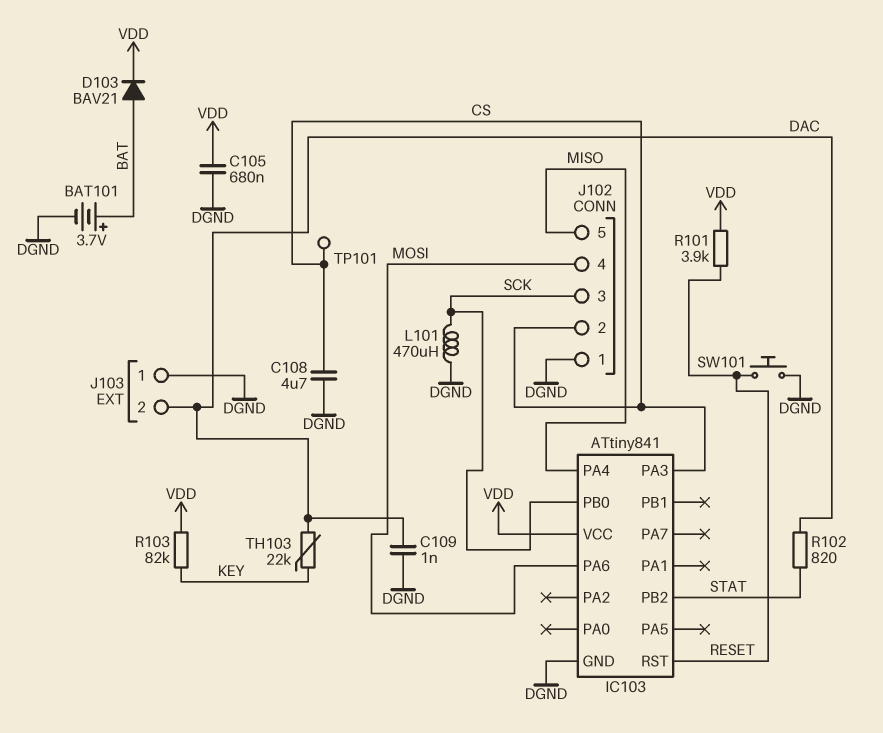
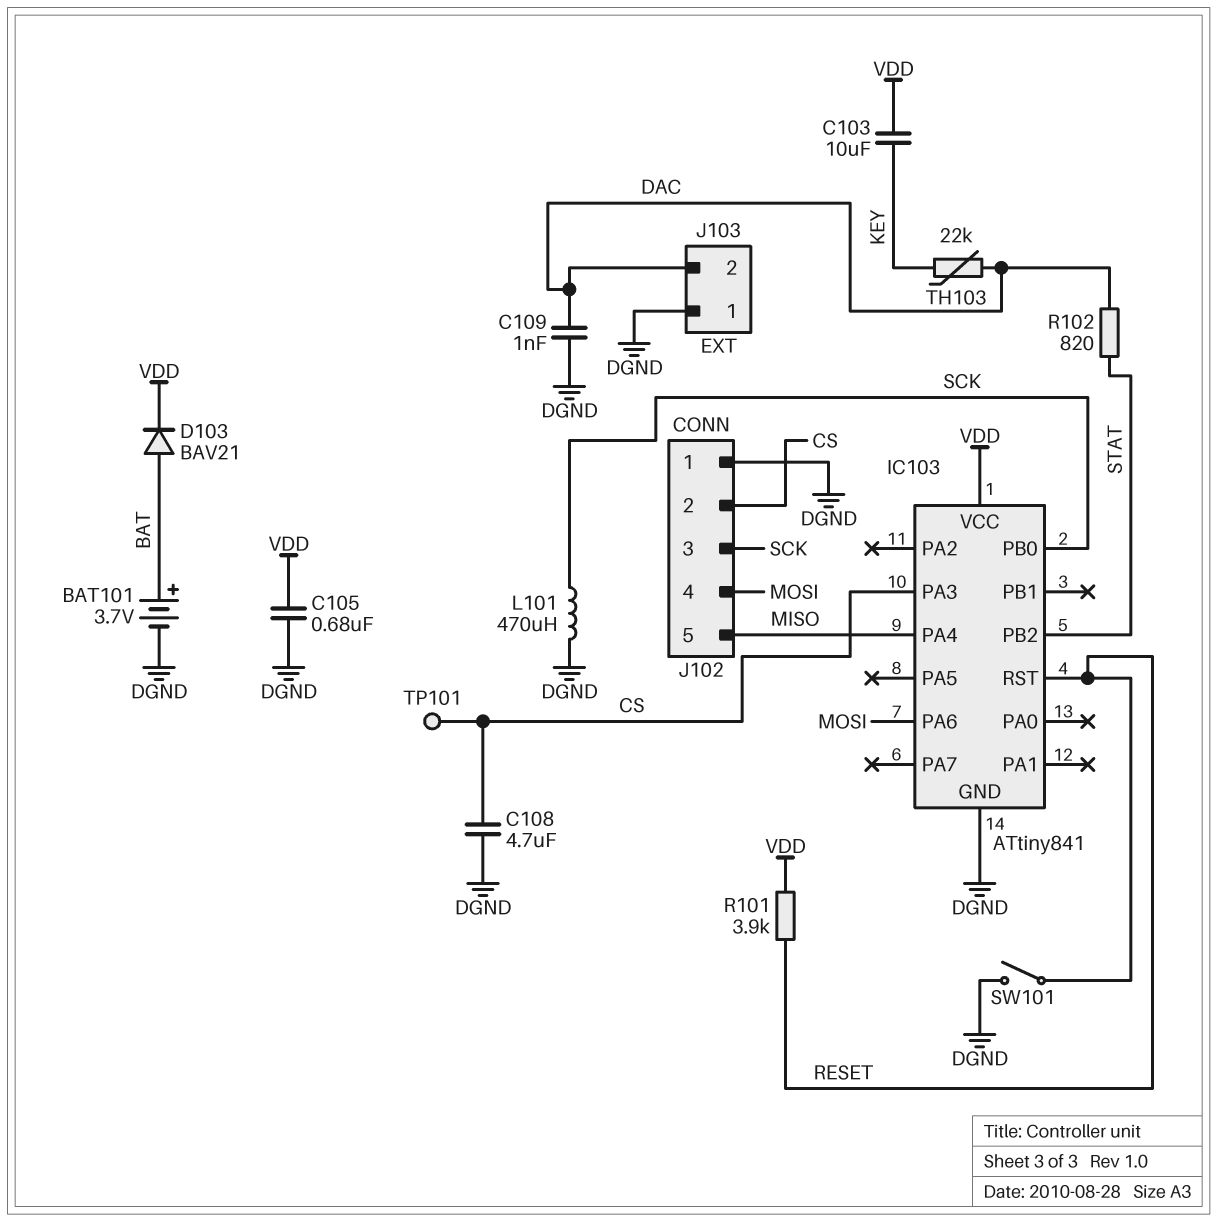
C103: none -> 10uF (KEY, VDD)
R103: 82k (KEY, VDD) -> none
SW101: button (DGND, RESET) -> switch (DGND, RESET)

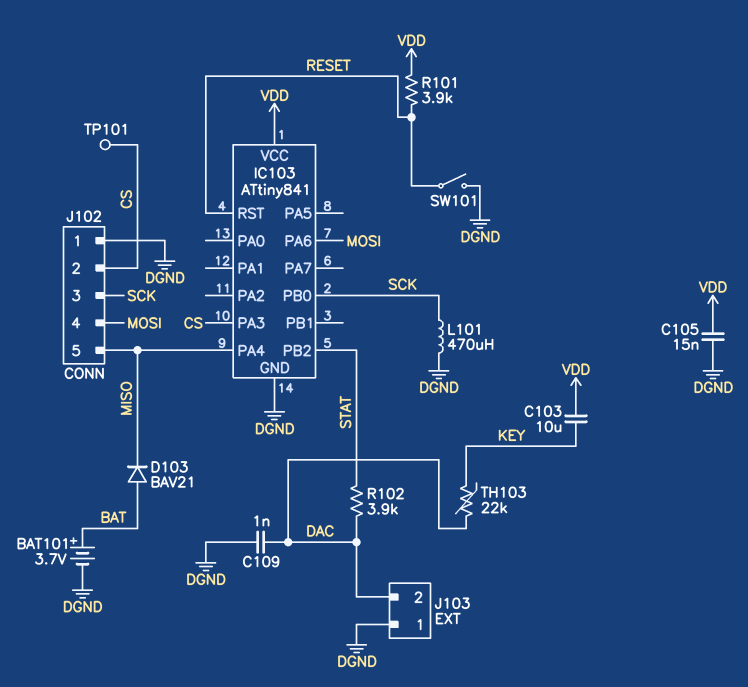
C105: 680nF (DGND, VDD) -> 15nF (DGND, VDD)
C108: 4.7uF (CS, DGND) -> none
D103: diode BAV21 (A BAT, K VDD) -> diode BAV21 (A BAT, K MISO)
R102: 820 (DAC, STAT) -> 3.9k (DAC, STAT)

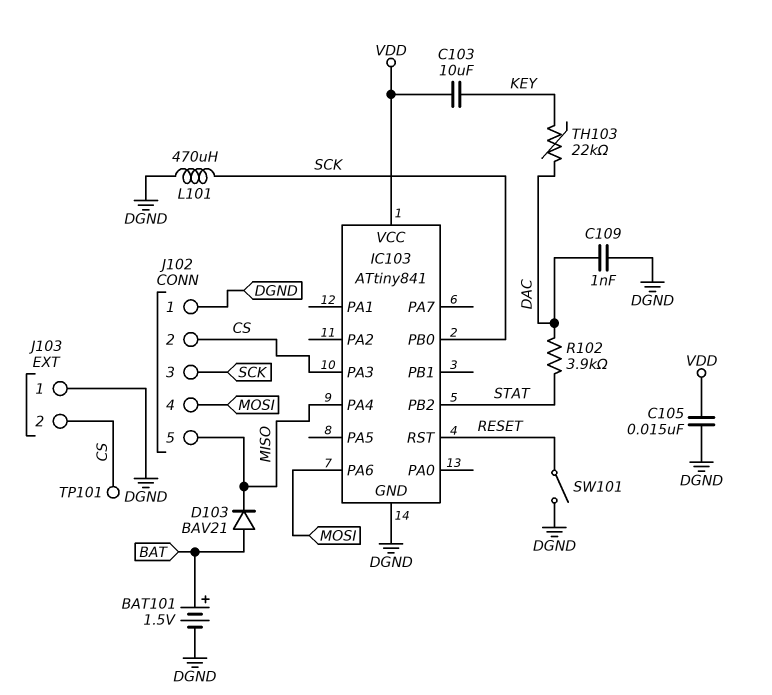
BAT101: 3.7V (plus BAT, minus DGND) -> 1.5V (plus BAT, minus DGND)
J103 pin 2: DAC -> CS
R101: 3.9k (RESET, VDD) -> none

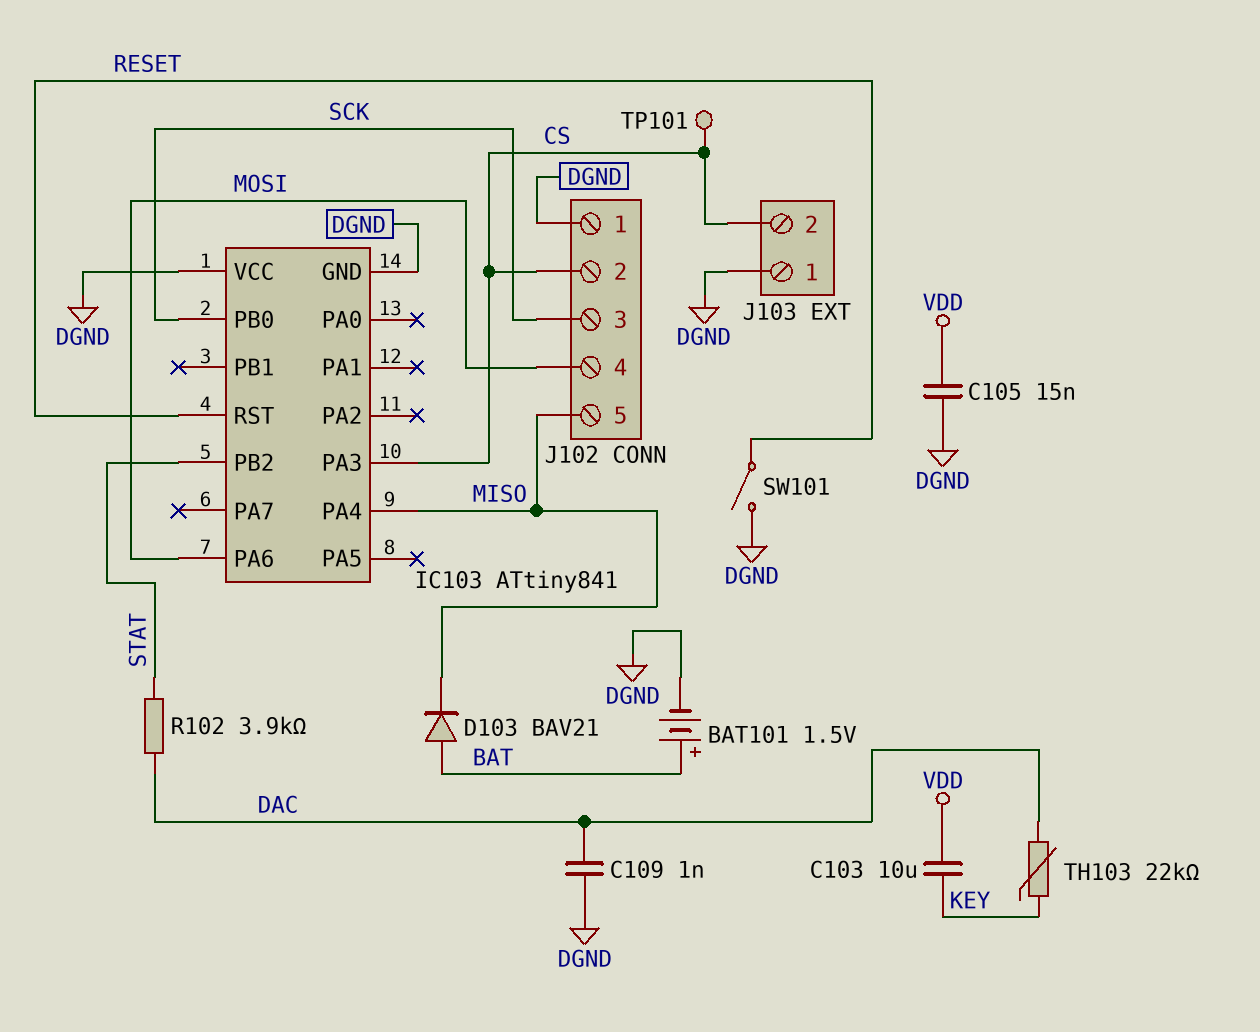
IC103 pin VCC: VDD -> DGND
L101: 470uH (DGND, SCK) -> none

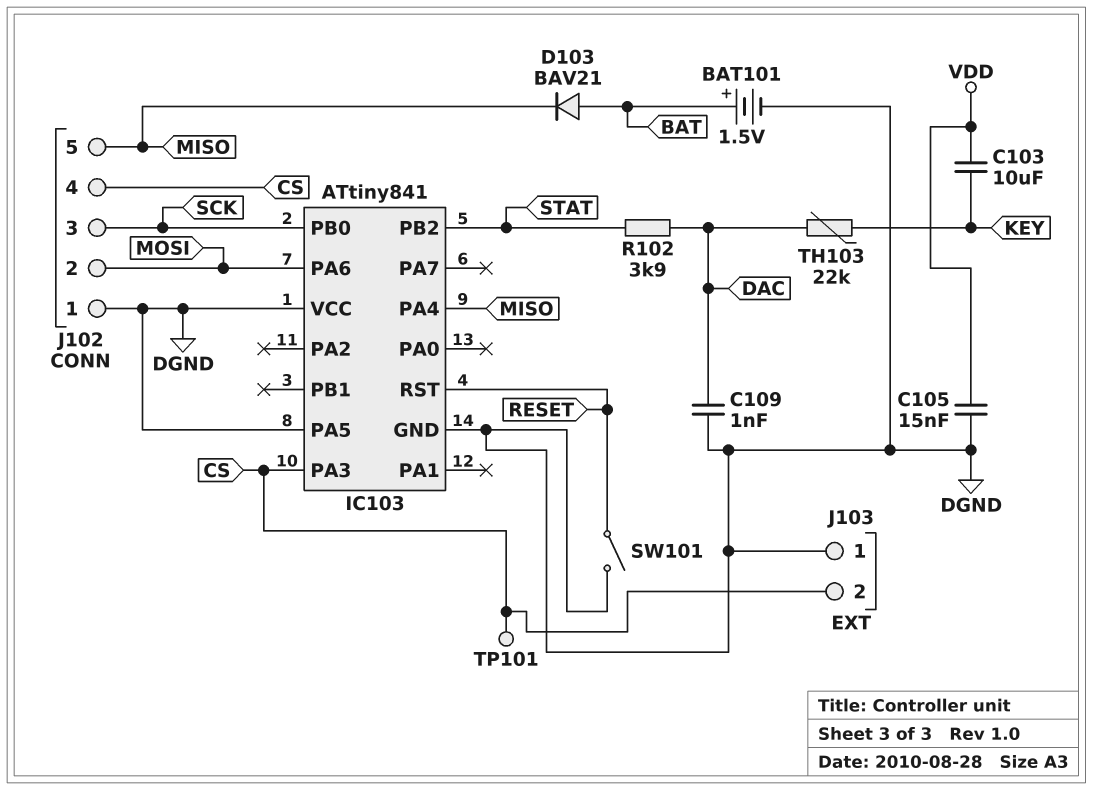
IC103 pin PA5: none -> DGND
J102 pin 2: CS -> MOSI
J102 pin 4: MOSI -> CS

